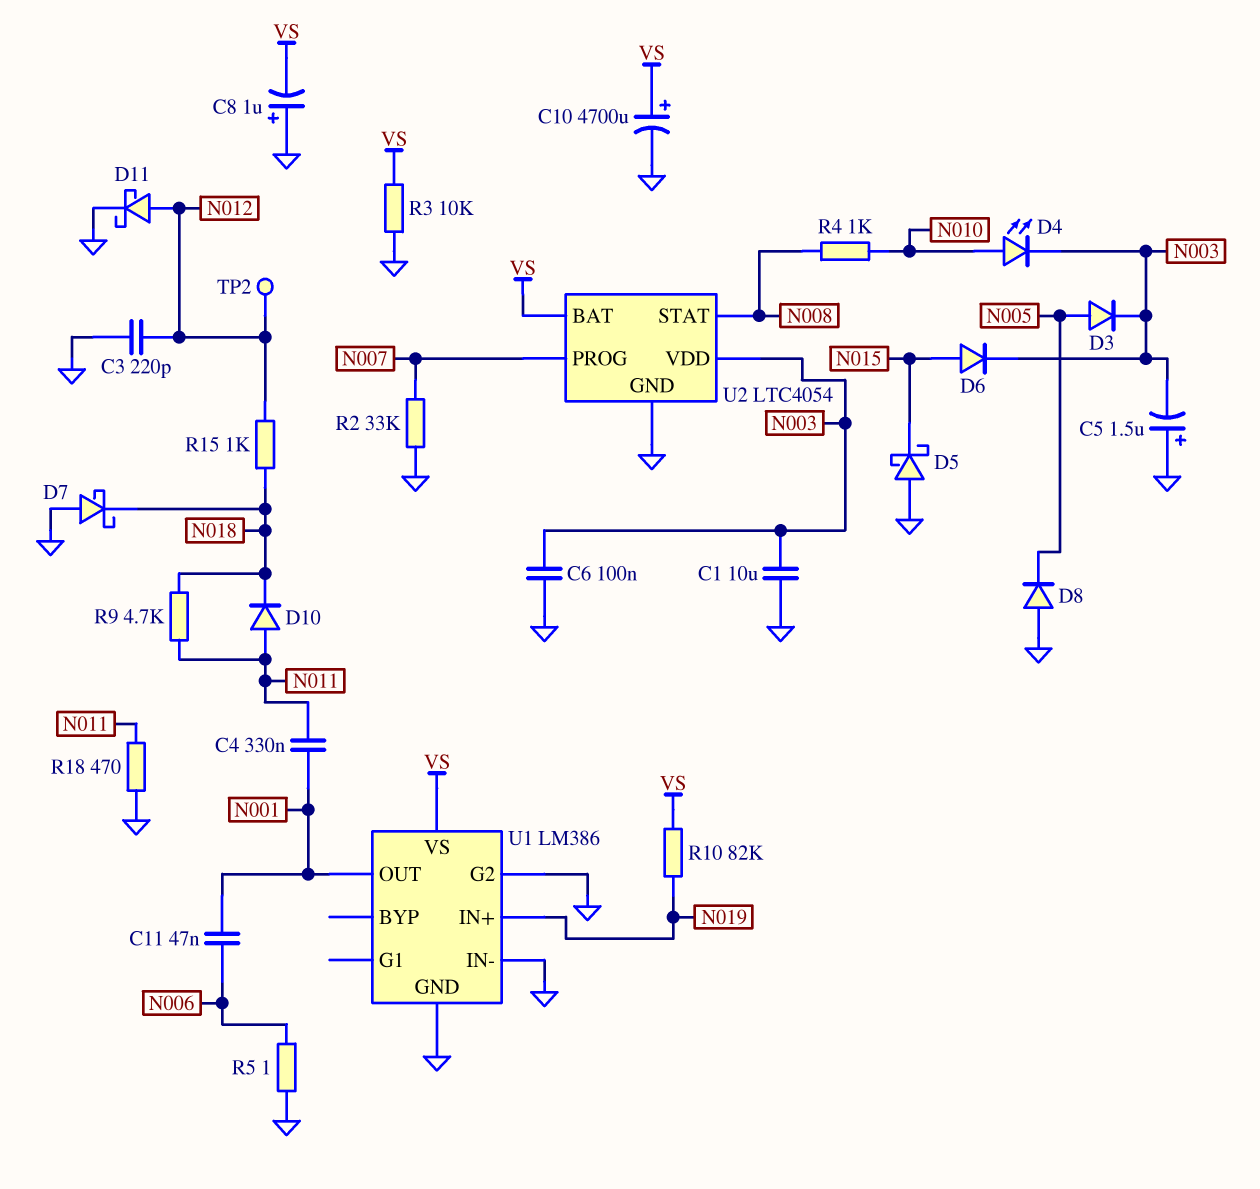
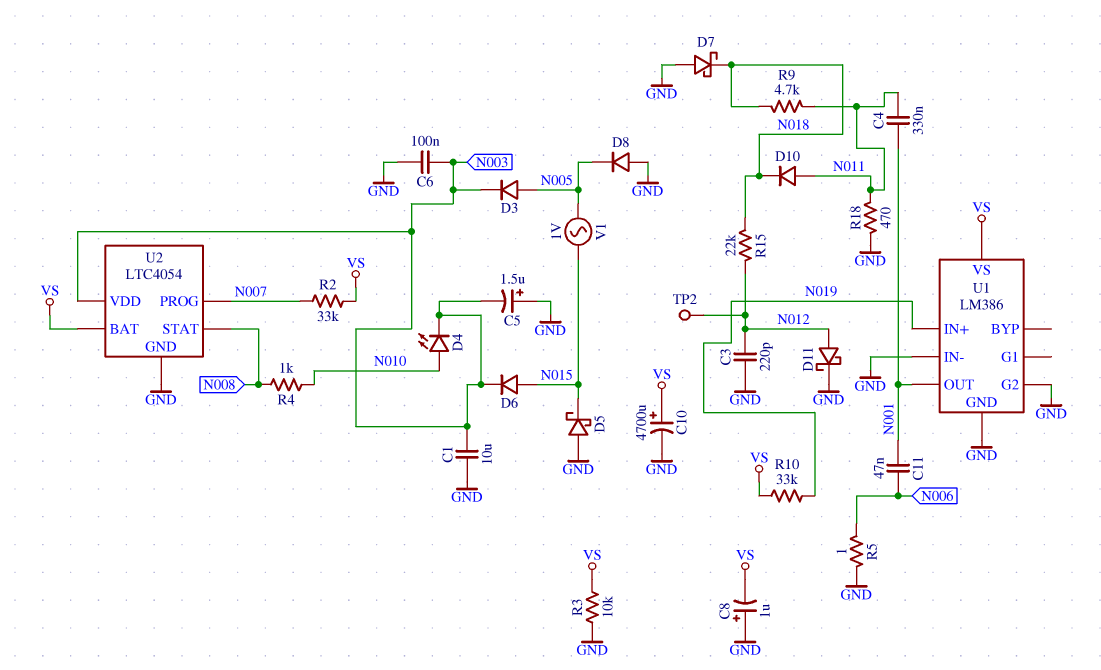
R2: 33k (GND, N007) -> 33k (N007, VS)
R10: 82k (N019, VS) -> 33k (N019, VS)
R15: 1k (N012, N018) -> 22k (N012, N018)
V1: none -> AC 1V (N005, N015)

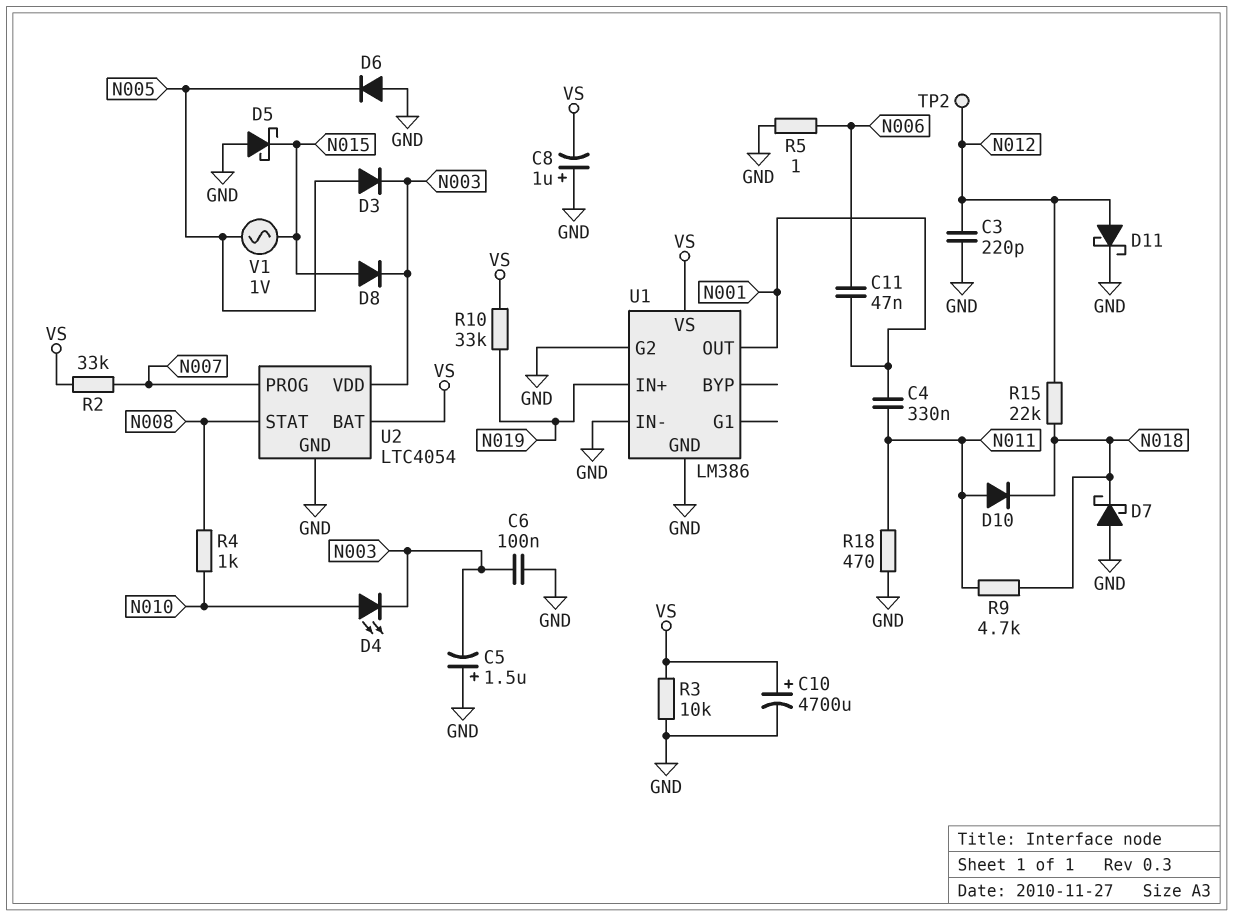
C1: 10uF (GND, N003) -> none
D6: diode (A N015, K N003) -> diode (A GND, K N005)
D8: diode (A GND, K N005) -> diode (A N015, K N003)

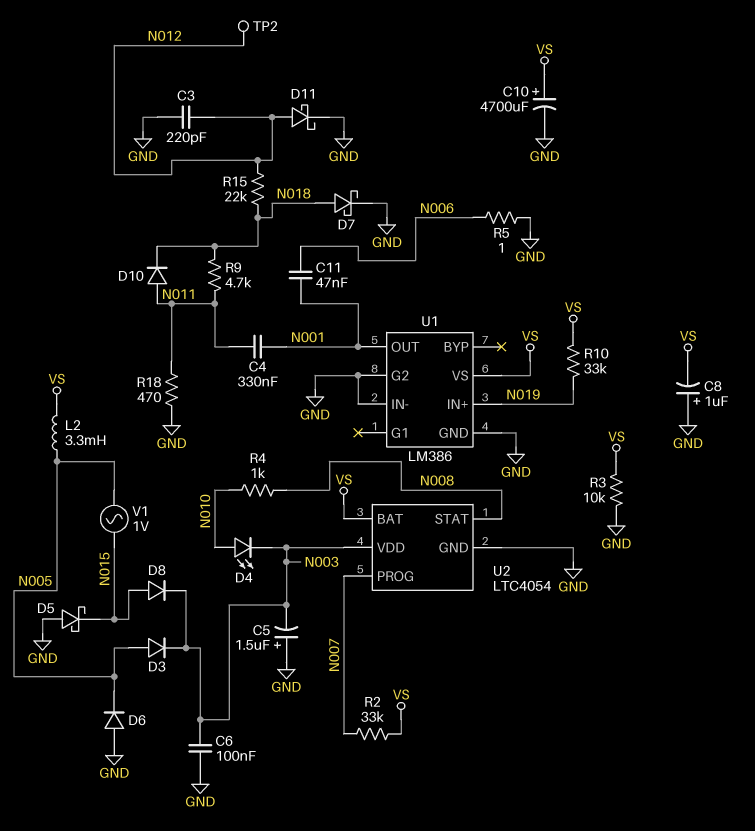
D7: schottky (A GND, K N018) -> schottky (A N018, K GND)
L2: none -> 3.3mH (N005, VS)

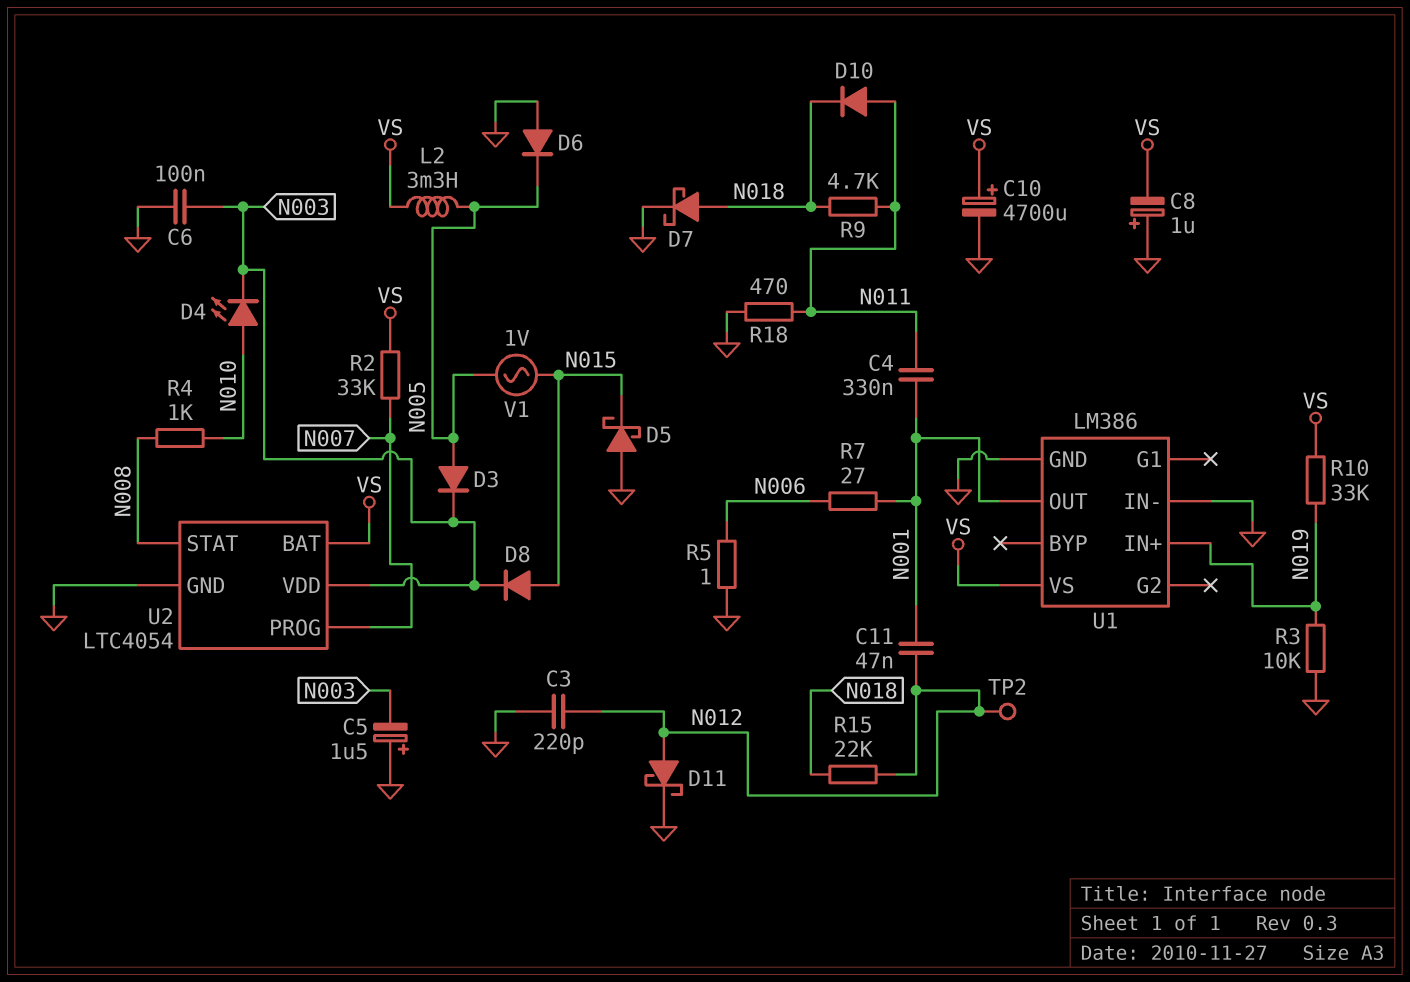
C11: 47nF (N001, N006) -> 47nF (N001, N012)
R3: 10k (GND, VS) -> 10k (GND, N019)
R7: none -> 27 (N001, N006)
U1 pin G2: GND -> none

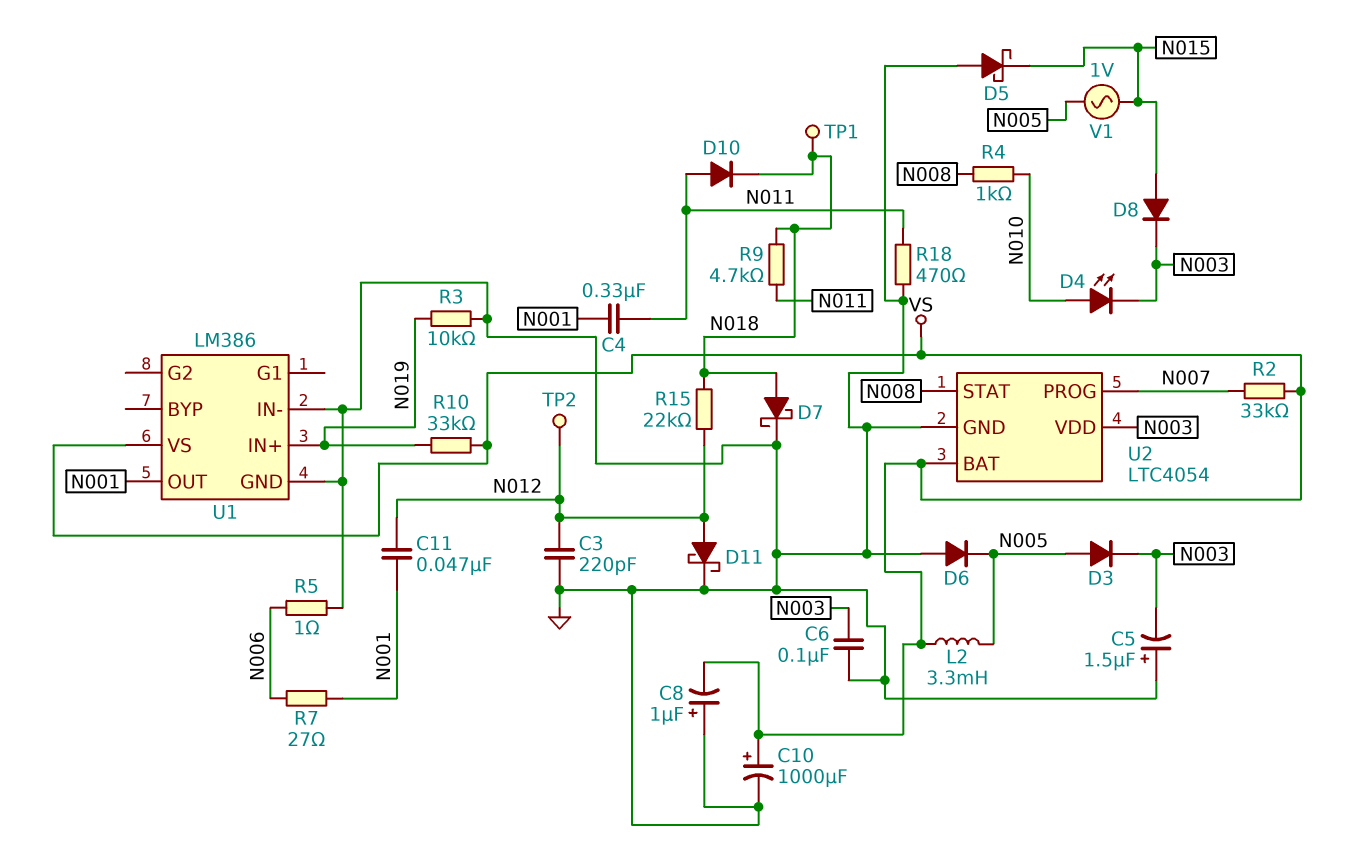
C10: 4700uF (plus VS, minus GND) -> 1000uF (plus VS, minus GND)
TP1: none -> test point (N018)

